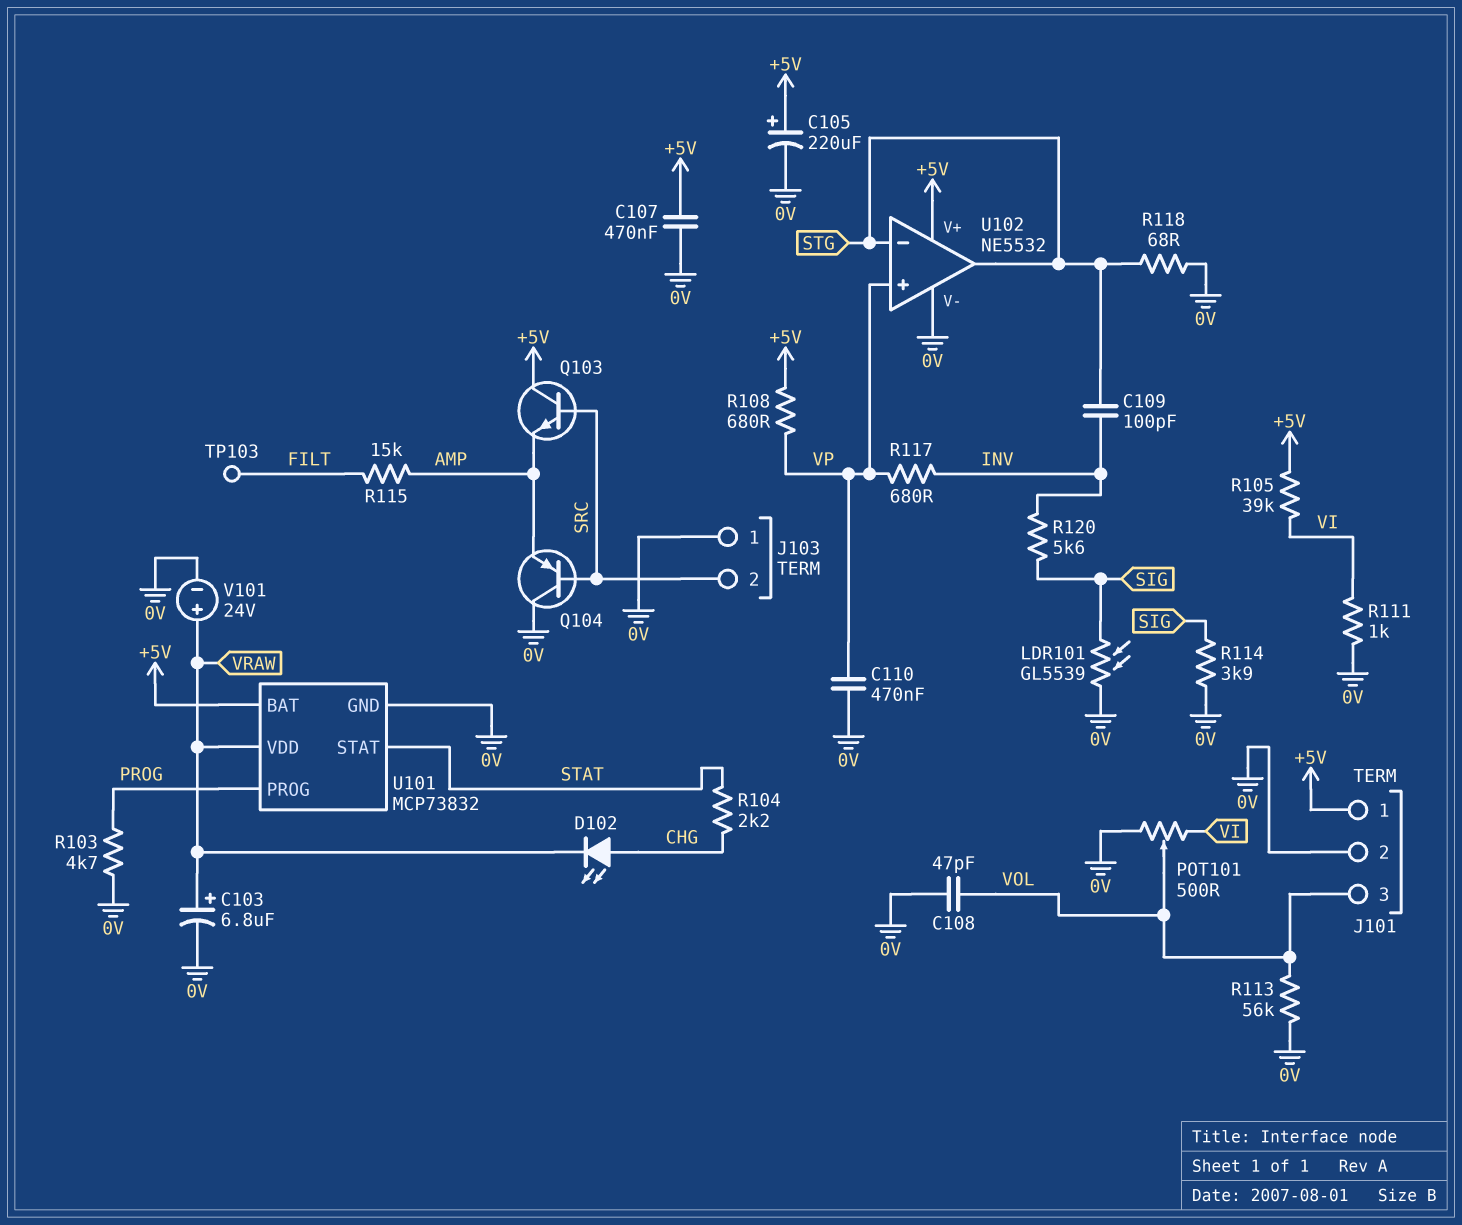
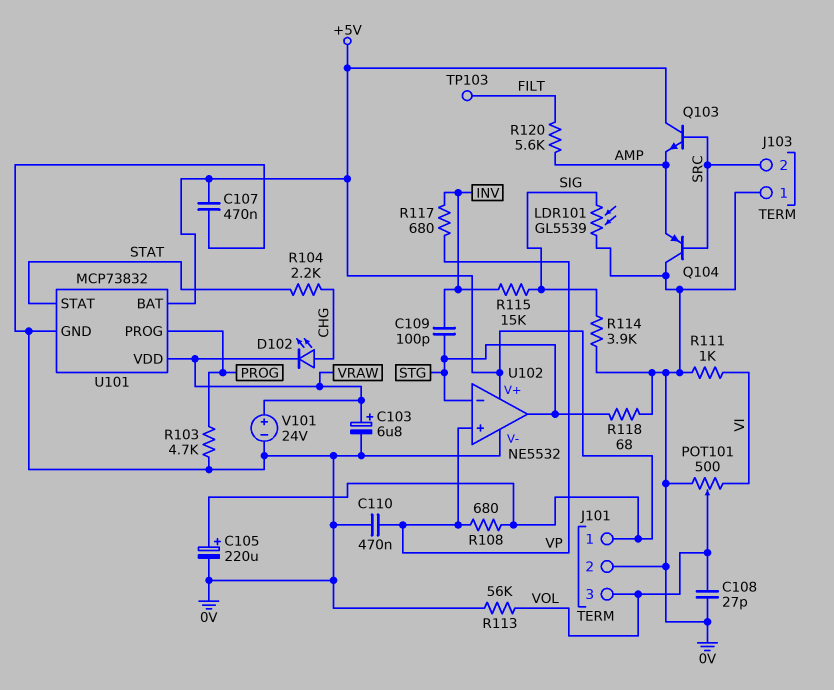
C108: 47pF (0V, VOL) -> 27pF (0V, VOL)
R105: 39k (+5V, VI) -> none
R115: 15k (AMP, FILT) -> 15k (INV, SIG)
R120: 5.6k (INV, SIG) -> 5.6k (AMP, FILT)

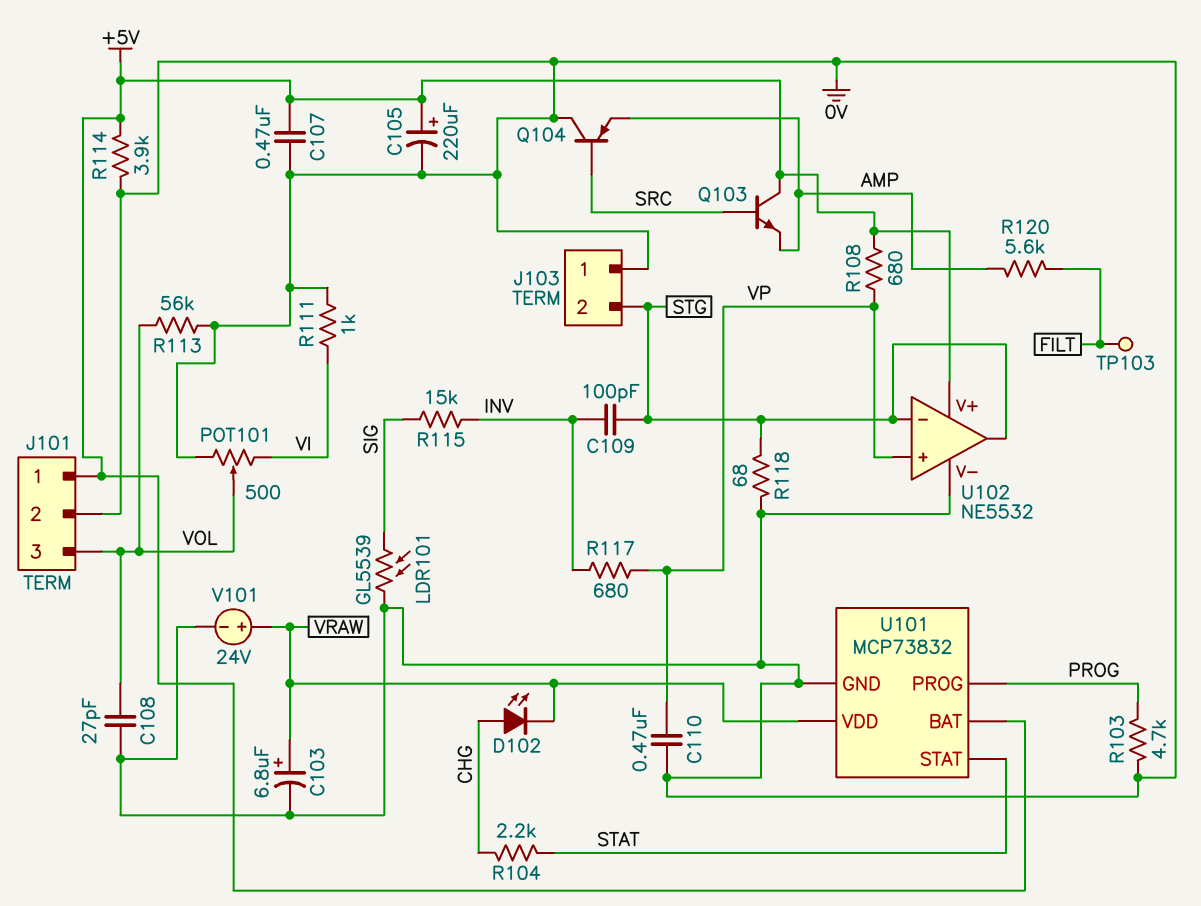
J103 pin 2: SRC -> STG
R114: 3.9k (0V, SIG) -> 3.9k (+5V, 0V)

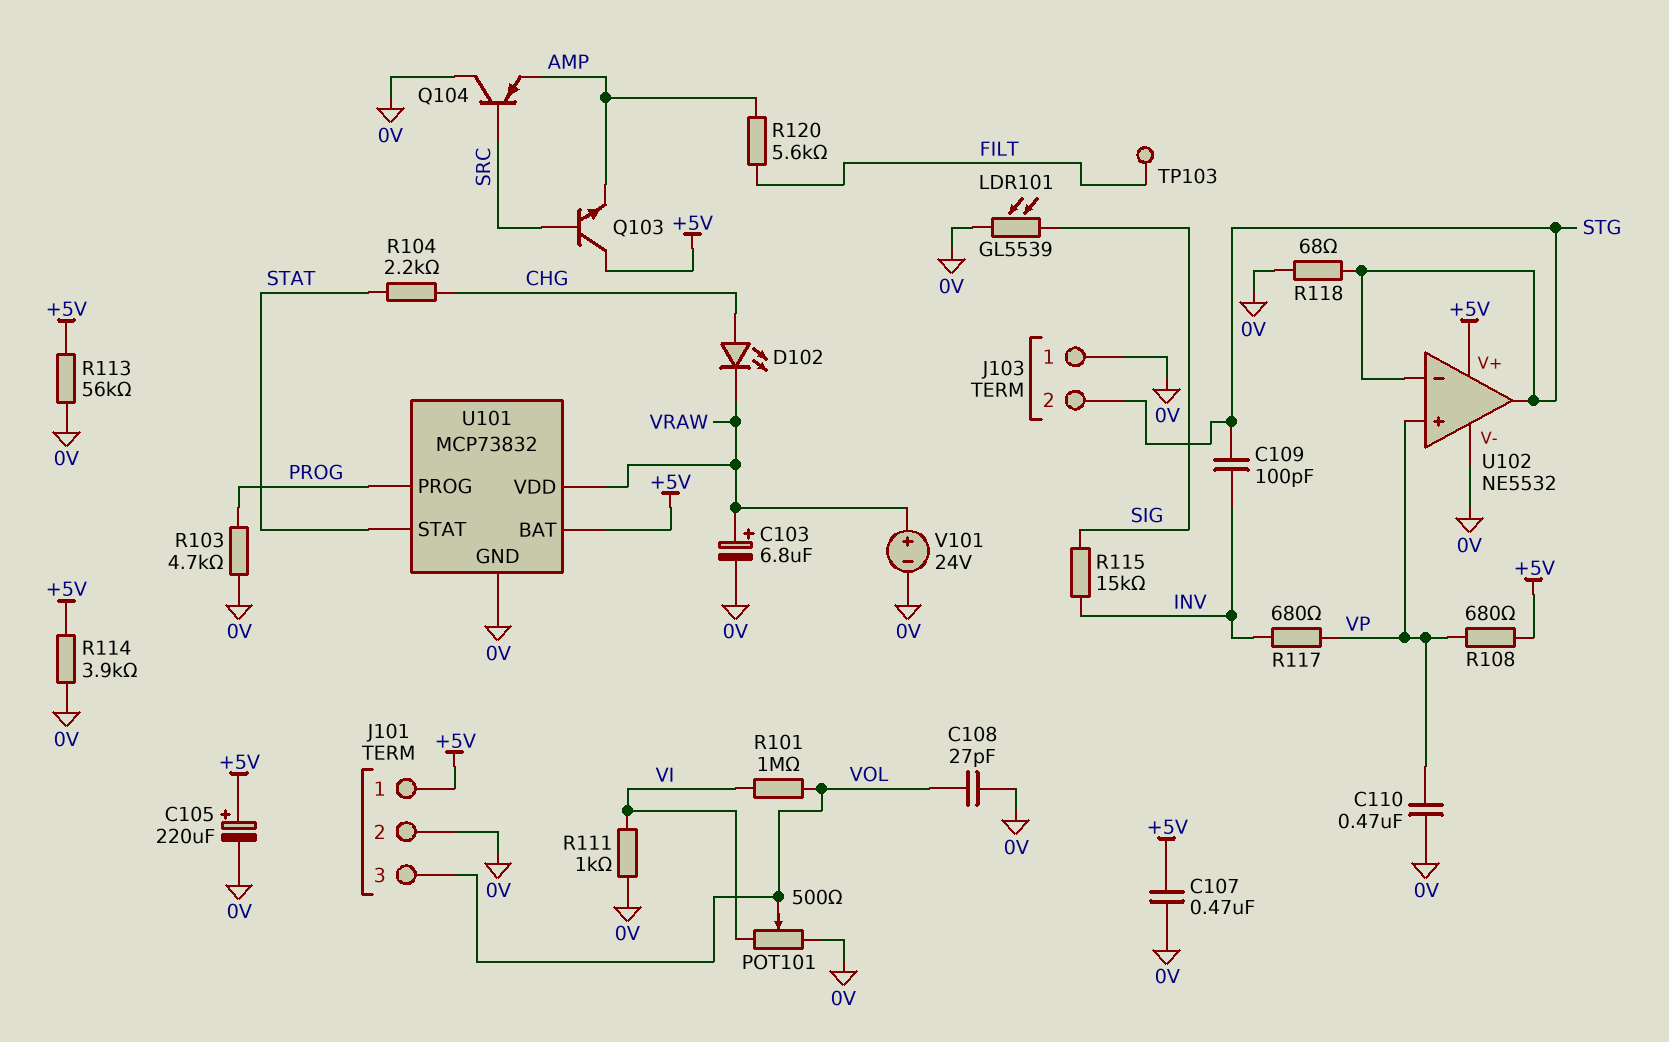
R101: none -> 1M (VI, VOL)
R113: 56k (0V, VOL) -> 56k (+5V, 0V)

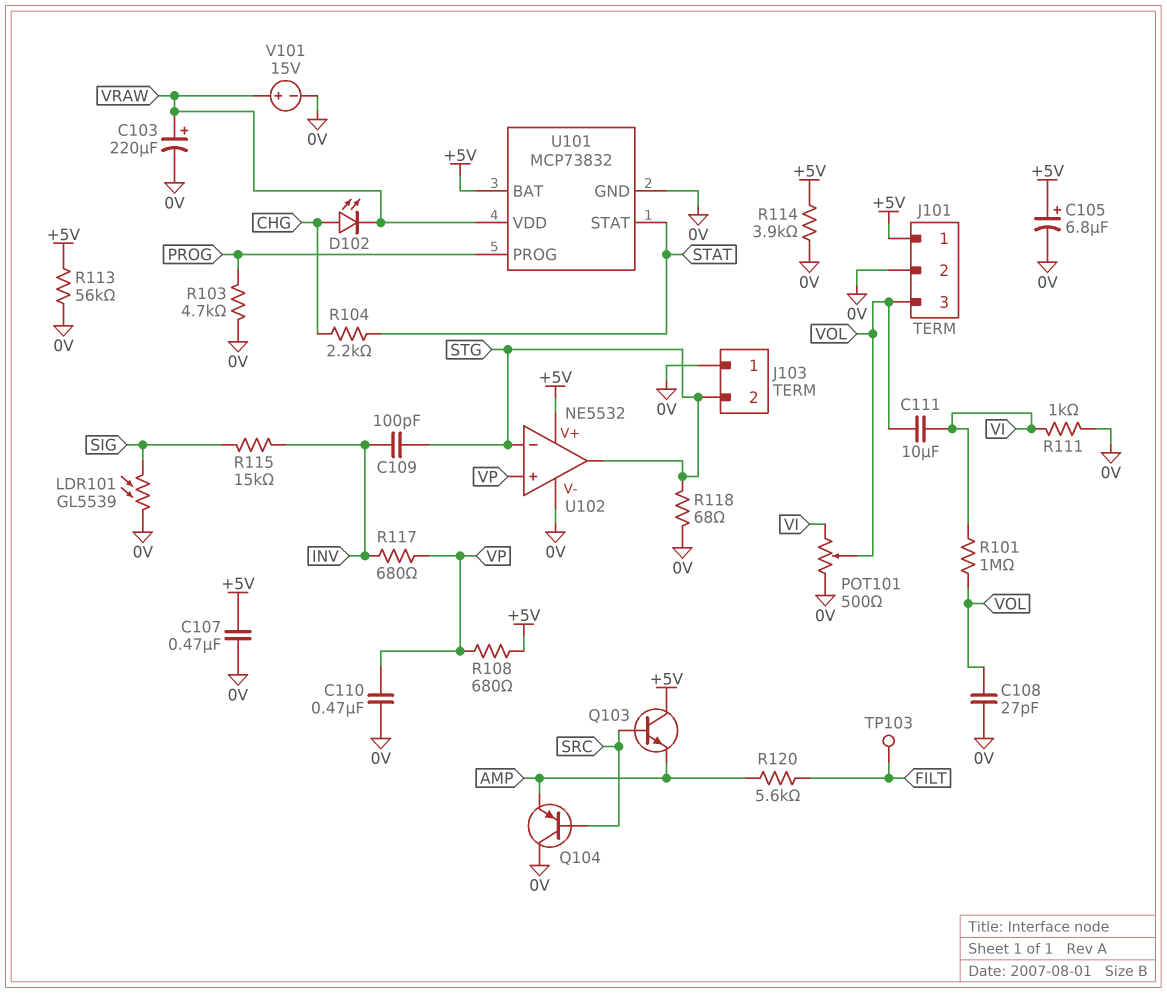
C103: 6.8uF (plus VRAW, minus 0V) -> 220uF (plus VRAW, minus 0V)
C105: 220uF (plus +5V, minus 0V) -> 6.8uF (plus +5V, minus 0V)
C111: none -> 10uF (VI, VOL)
V101: 24V (plus VRAW, minus 0V) -> 15V (plus VRAW, minus 0V)

